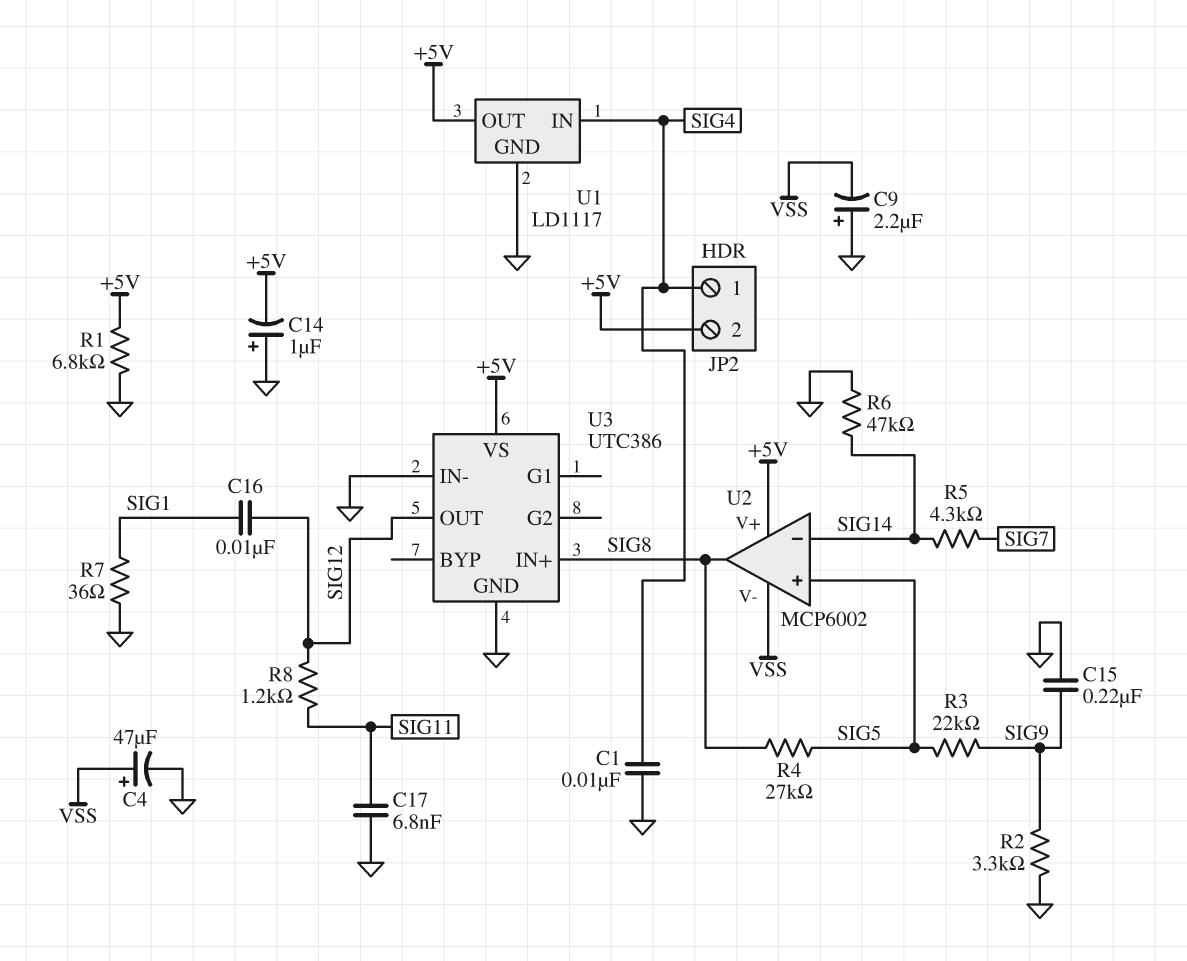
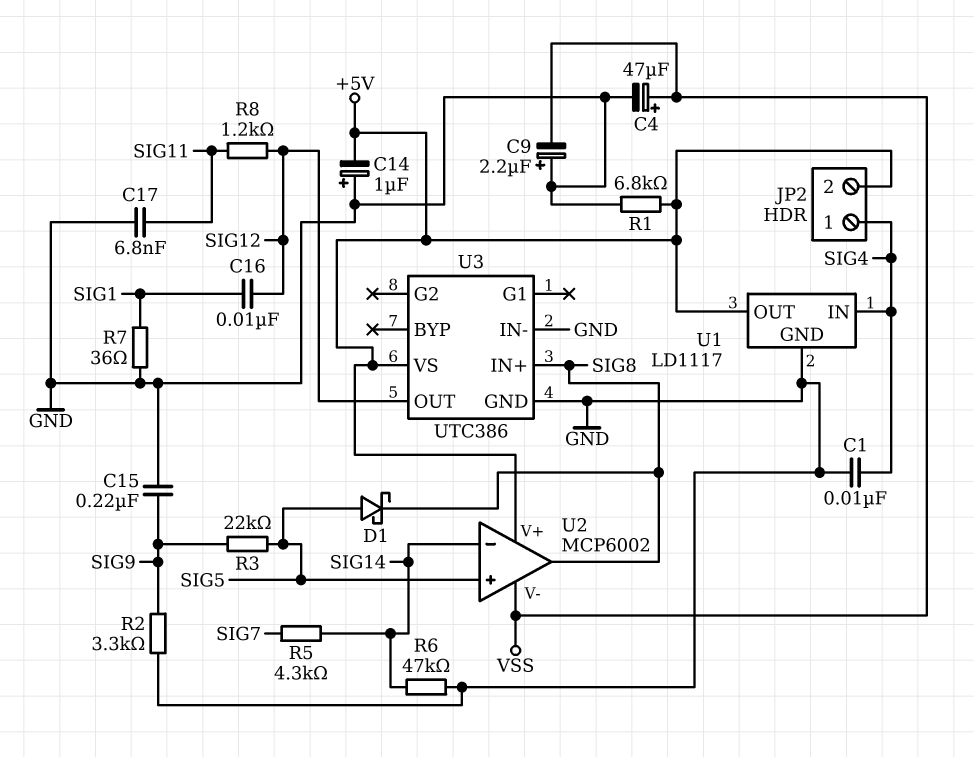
D1: none -> schottky (A SIG5, K SIG8)
R4: 27k (SIG5, SIG8) -> none

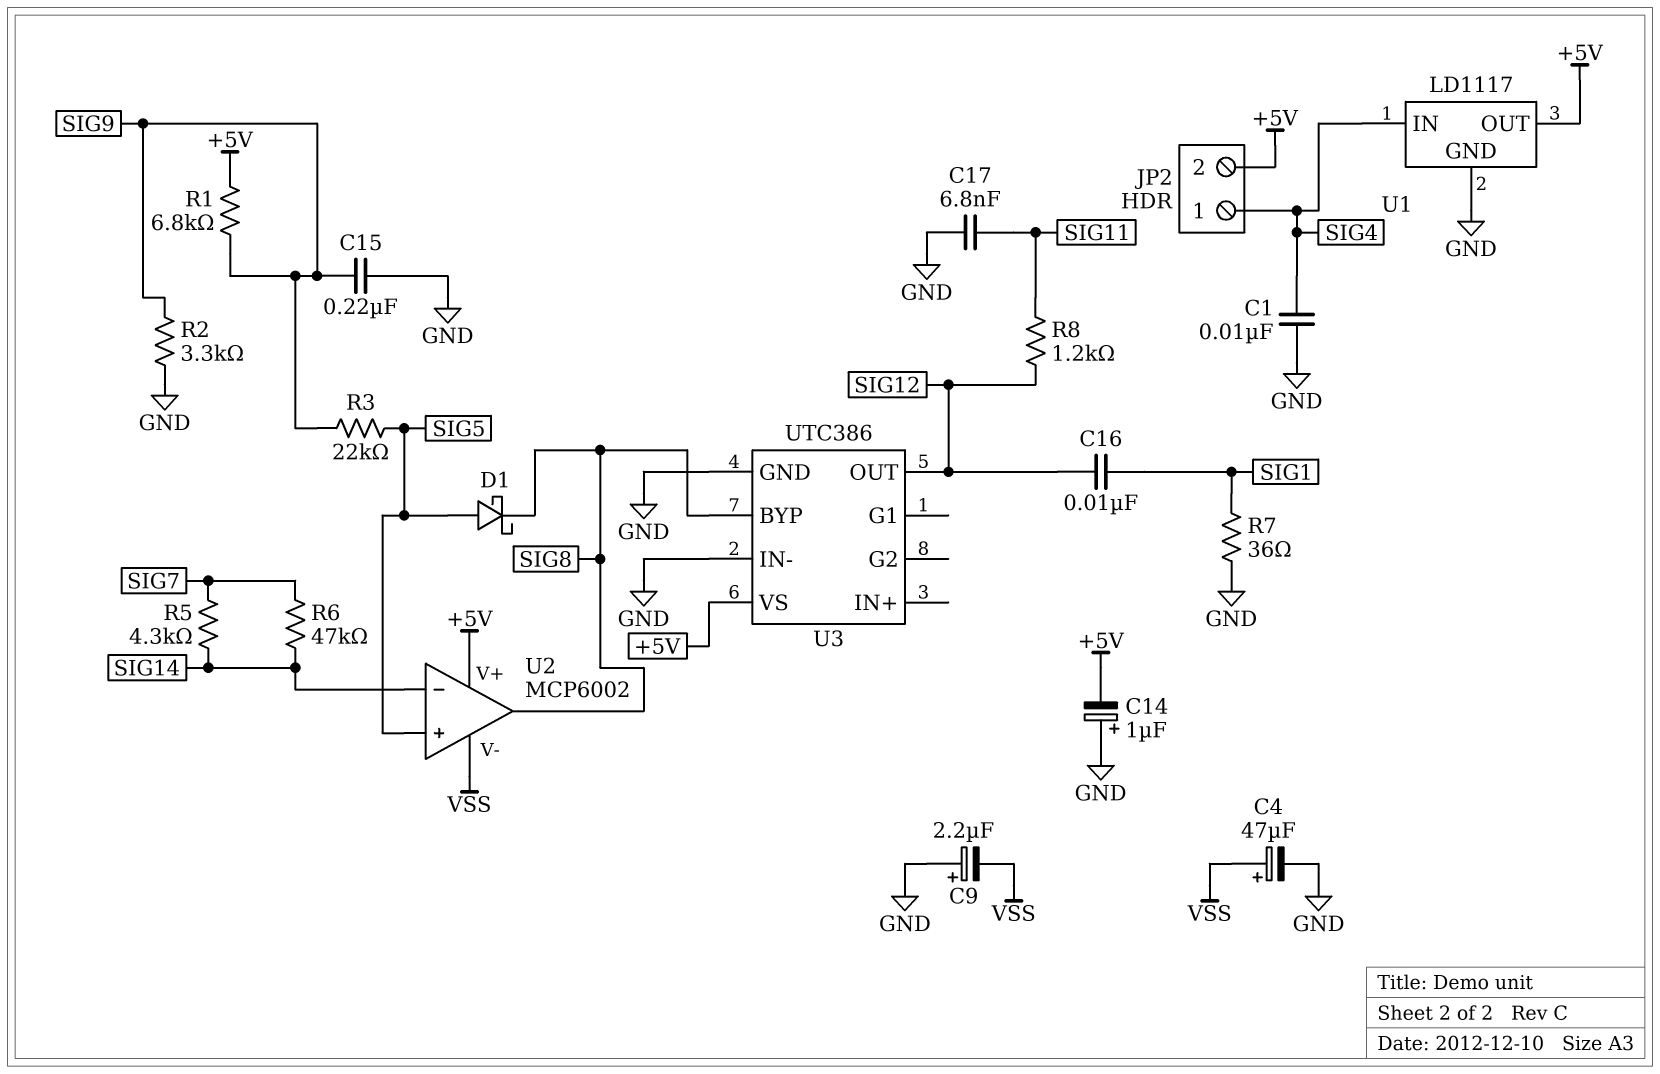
R1: 6.8k (+5V, GND) -> 6.8k (+5V, SIG9)
R6: 47k (GND, SIG14) -> 47k (SIG7, SIG14)
U3 pin BYP: none -> SIG8
U3 pin IN+: SIG8 -> none

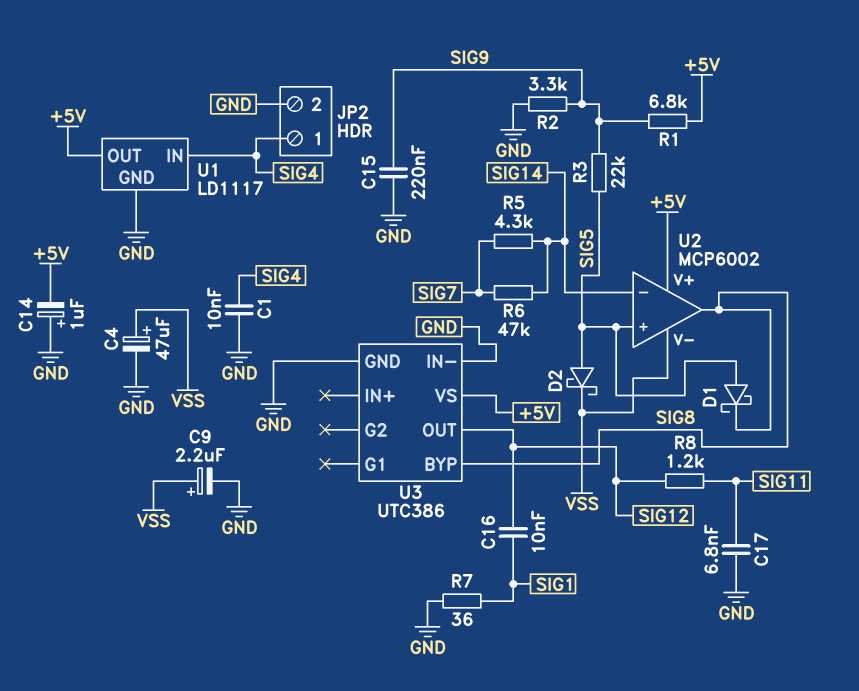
C9: 2.2uF (plus GND, minus VSS) -> 2.2uF (plus VSS, minus GND)
D2: none -> schottky (A SIG5, K VSS)
JP2 pin 2: +5V -> GND

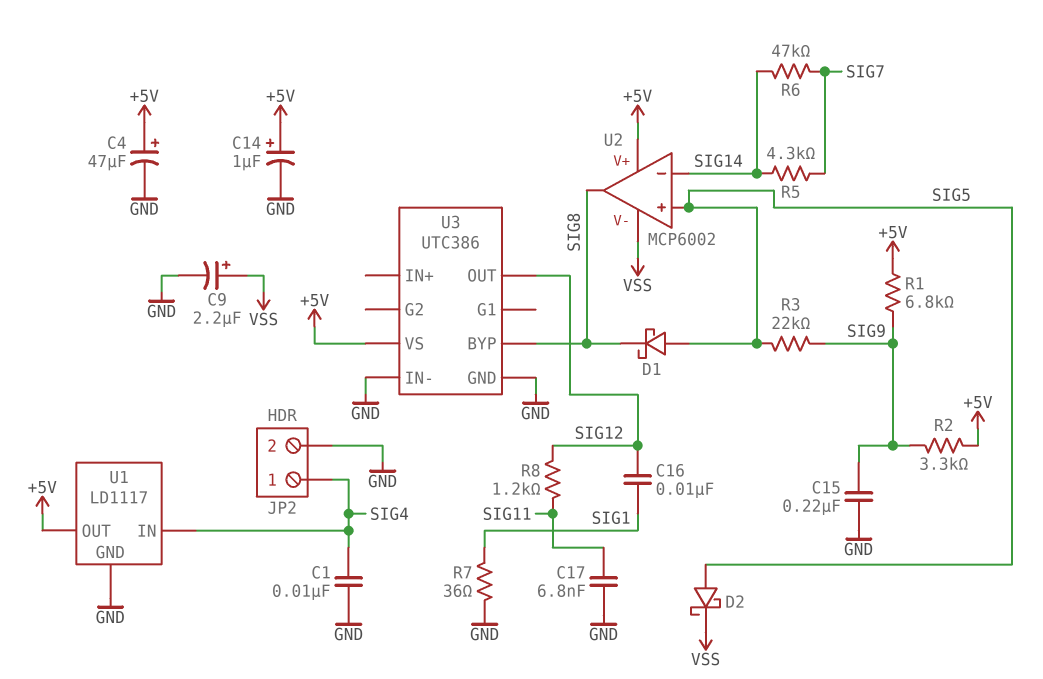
C4: 47uF (plus VSS, minus GND) -> 47uF (plus +5V, minus GND)
C14: 1uF (plus GND, minus +5V) -> 1uF (plus +5V, minus GND)
R2: 3.3k (GND, SIG9) -> 3.3k (+5V, SIG9)

